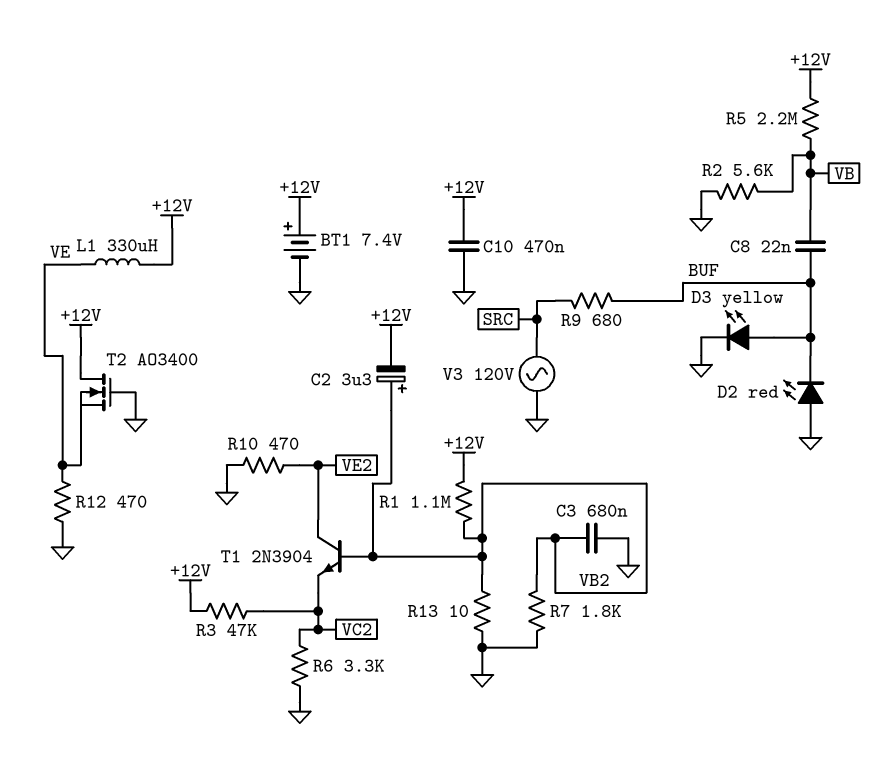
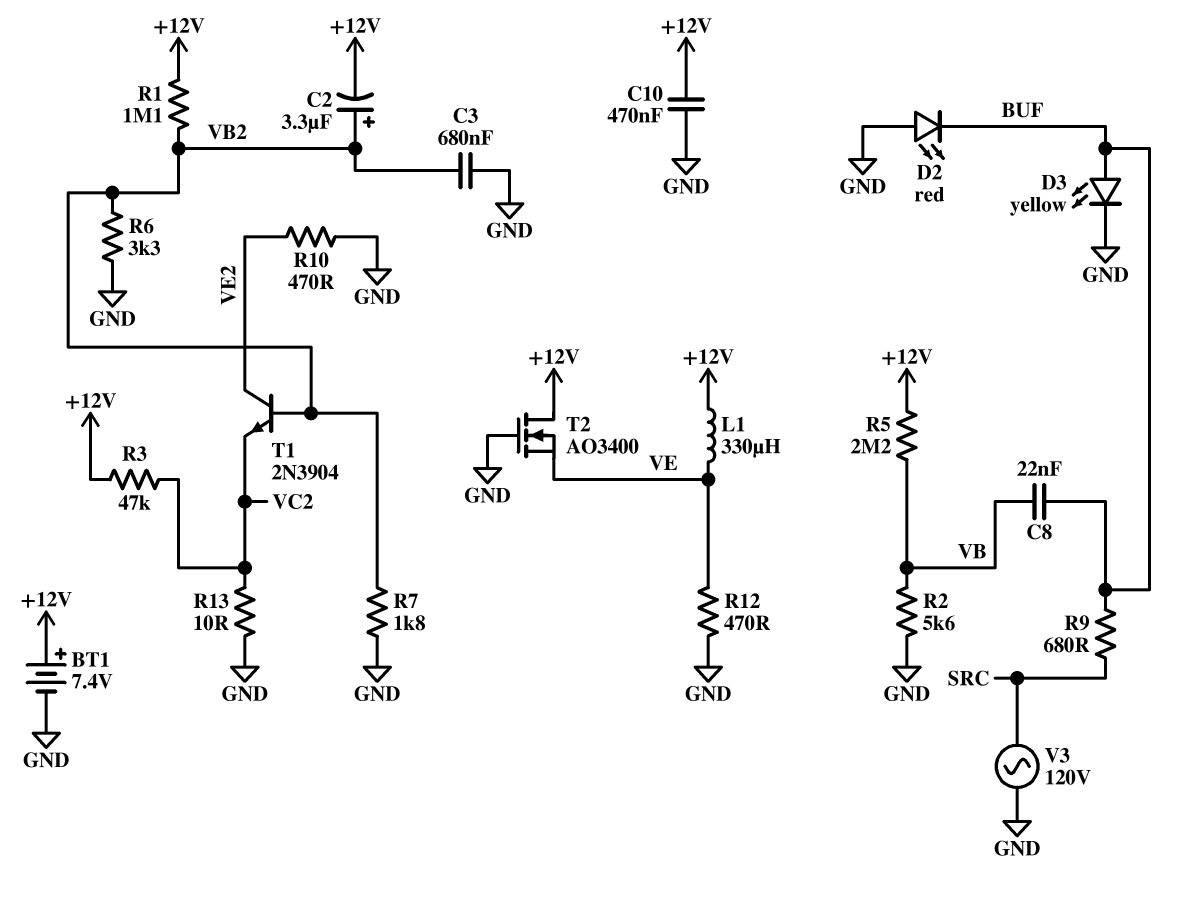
R6: 3.3k (GND, VC2) -> 3.3k (GND, VB2)
R13: 10 (GND, VB2) -> 10 (GND, VC2)

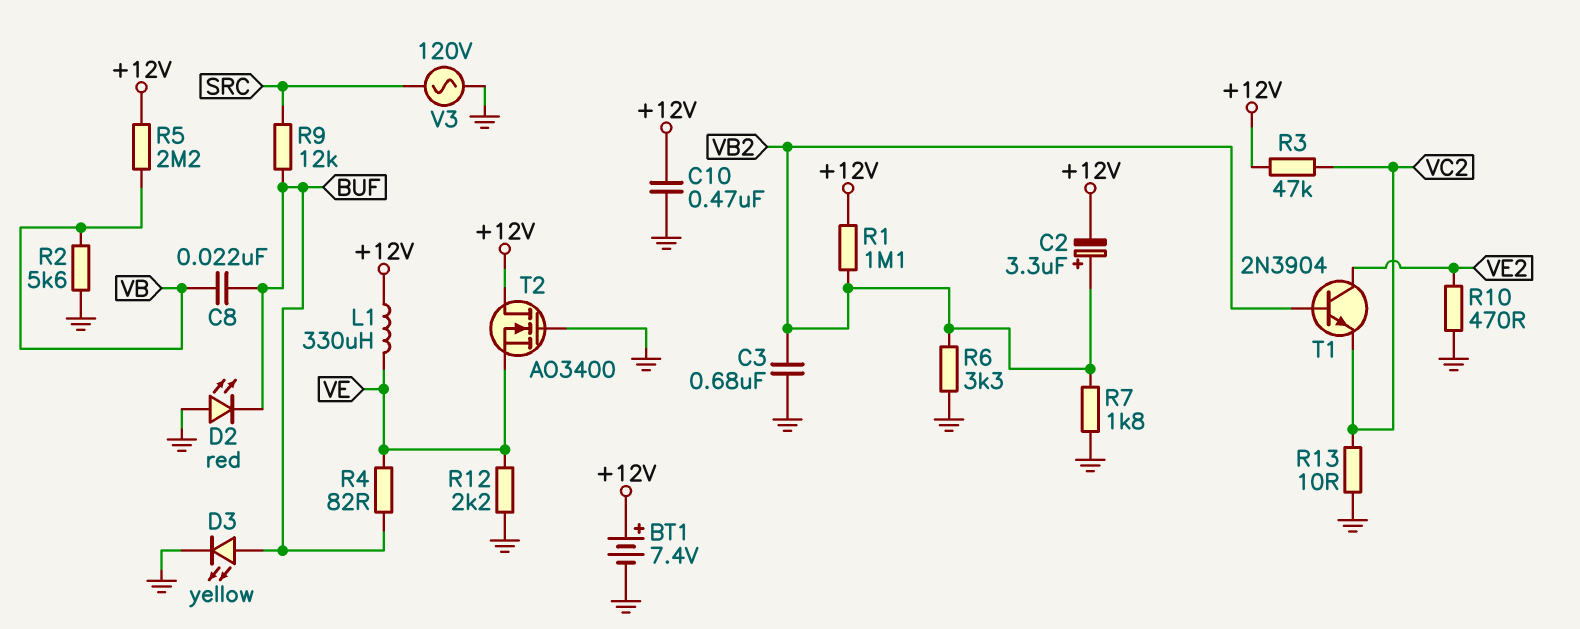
R4: none -> 82 (BUF, VE)
R9: 680 (BUF, SRC) -> 12k (BUF, SRC)
R12: 470 (GND, VE) -> 2.2k (GND, VE)

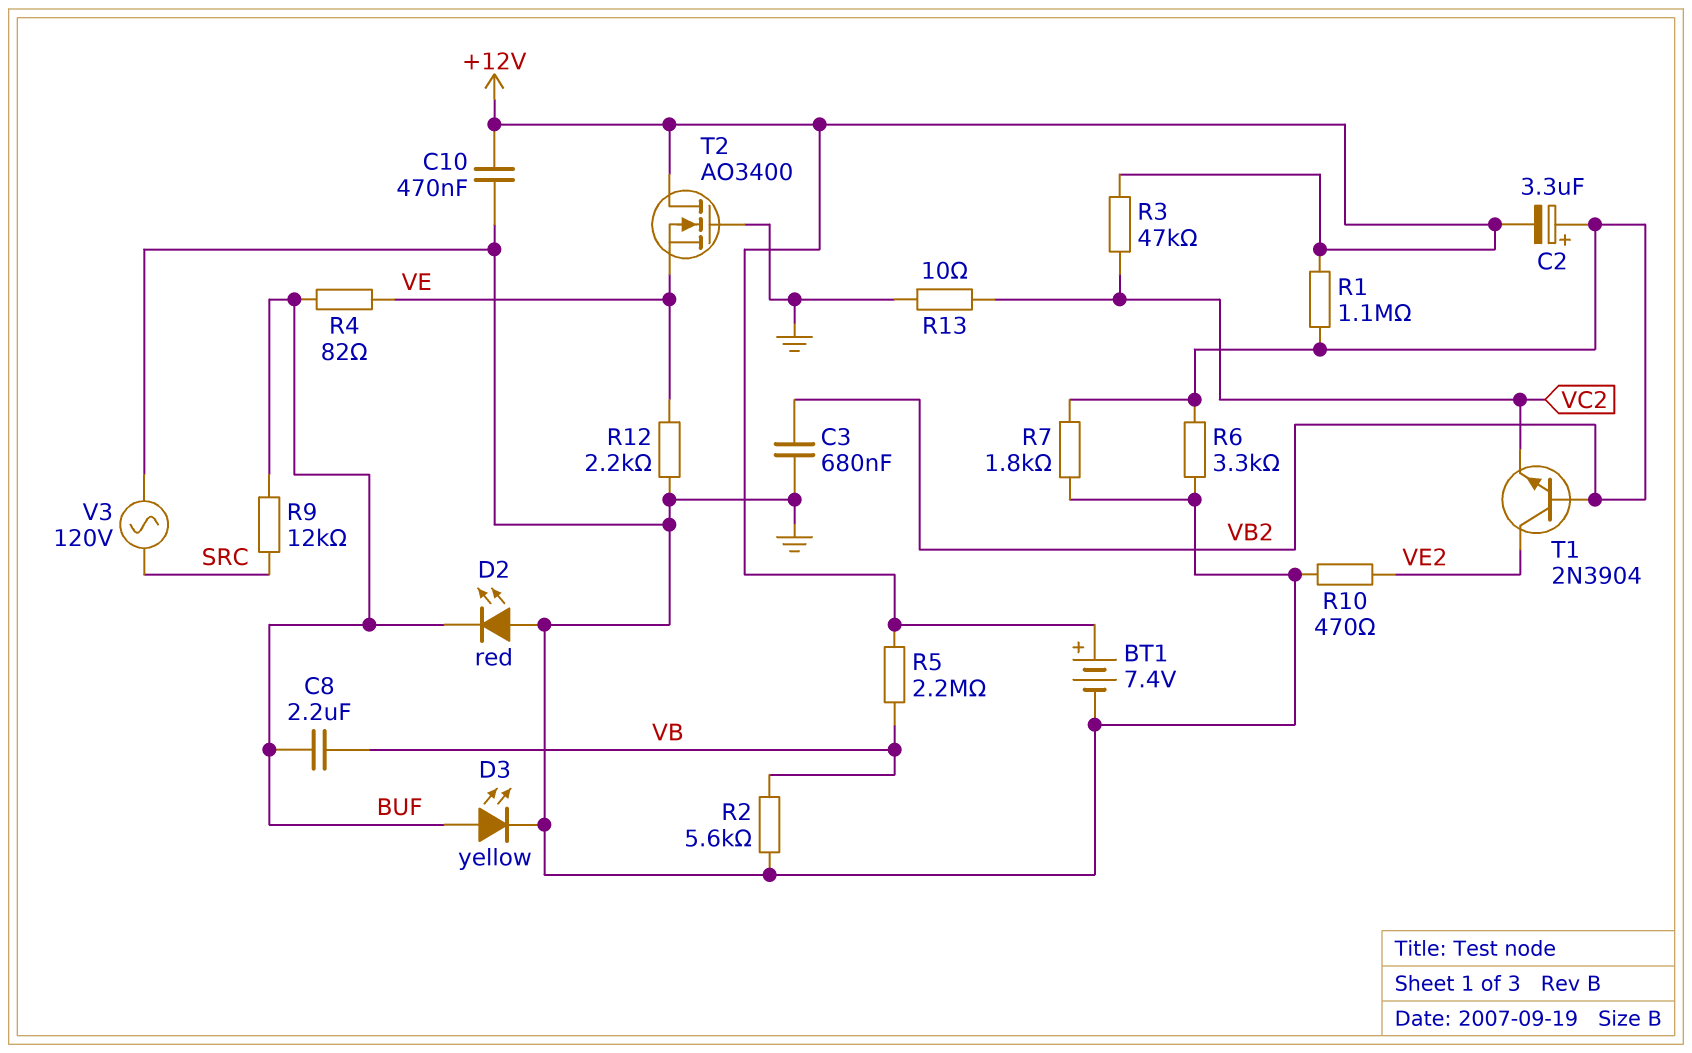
C8: 22nF (BUF, VB) -> 2.2uF (BUF, VB)
L1: 330uH (+12V, VE) -> none

